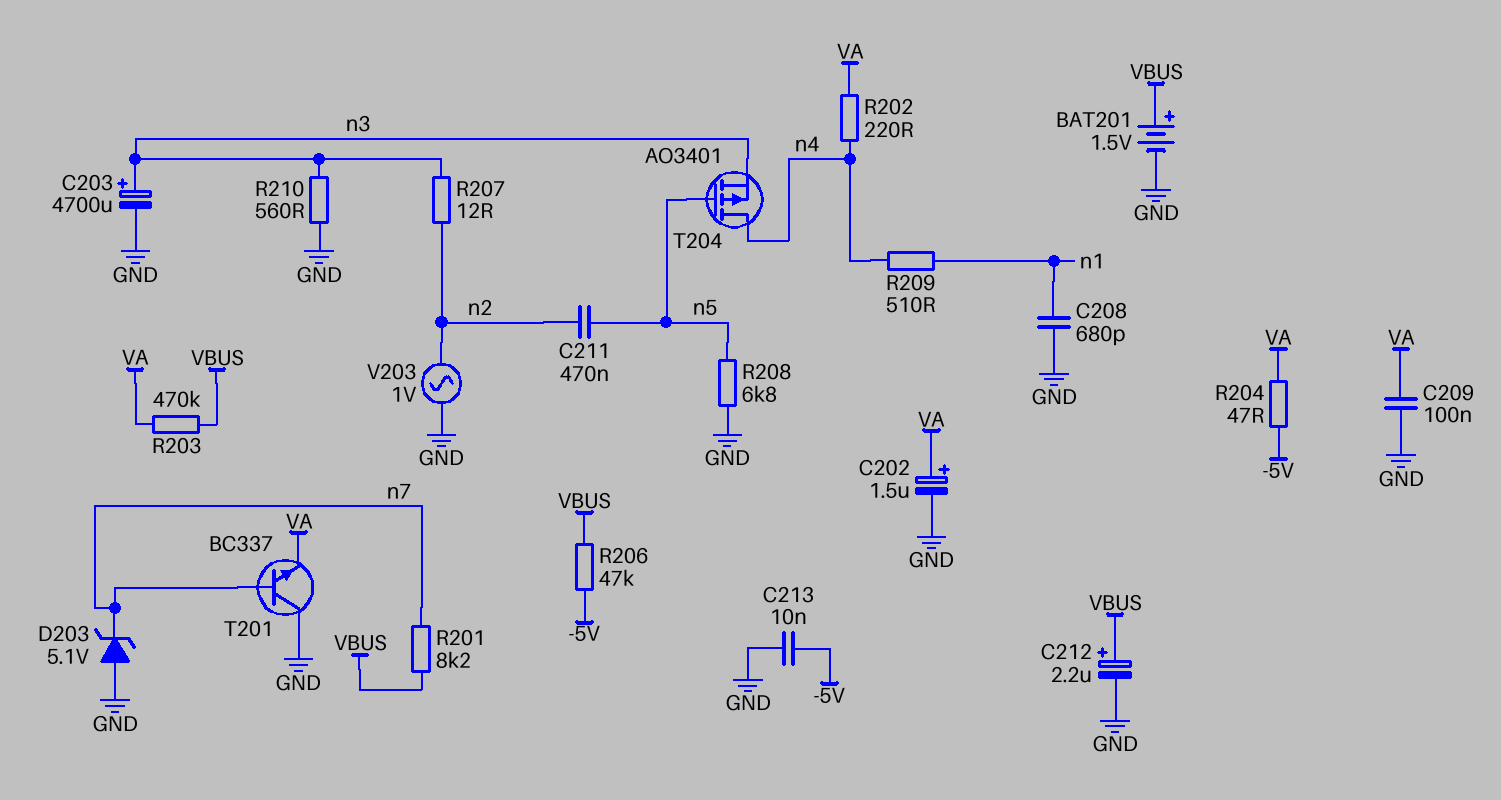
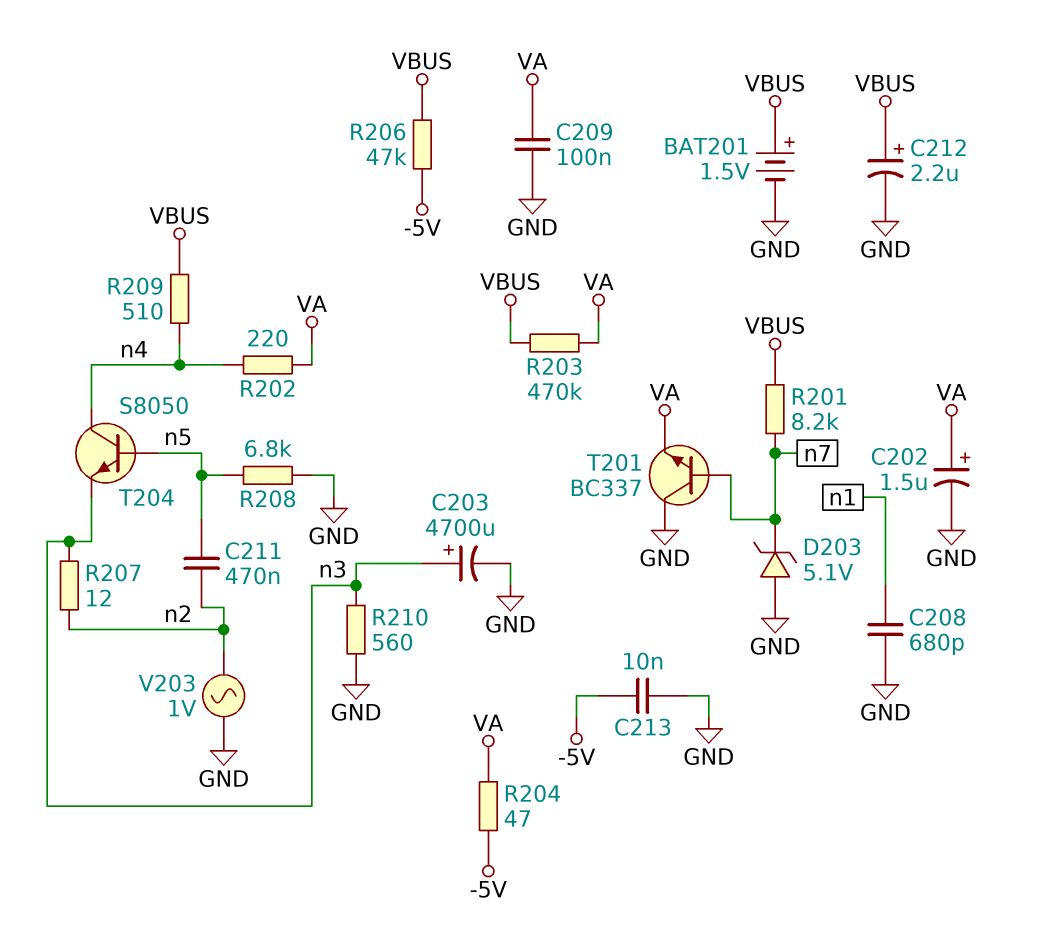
R209: 510 (n1, n4) -> 510 (VBUS, n4)
T204: PMOS AO3401 (G n5, D n4, S n3) -> NPN S8050 (B n5, C n4, E n3)

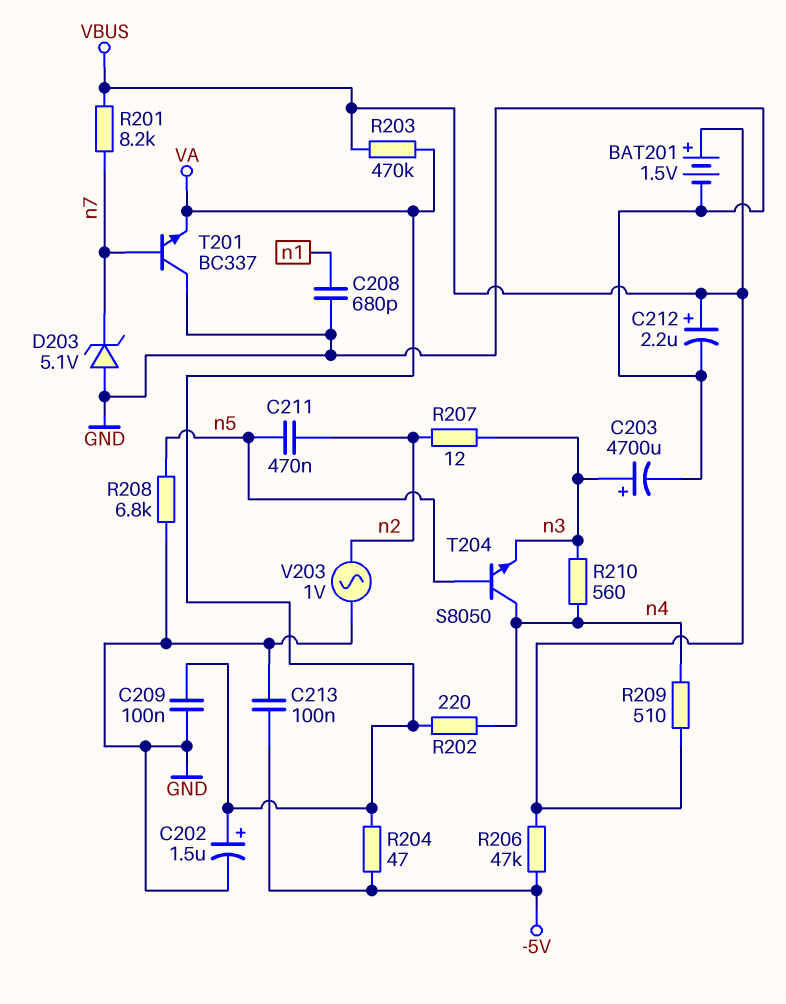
C213: 10nF (-5V, GND) -> 100nF (-5V, GND)
R210: 560 (GND, n3) -> 560 (n3, n4)

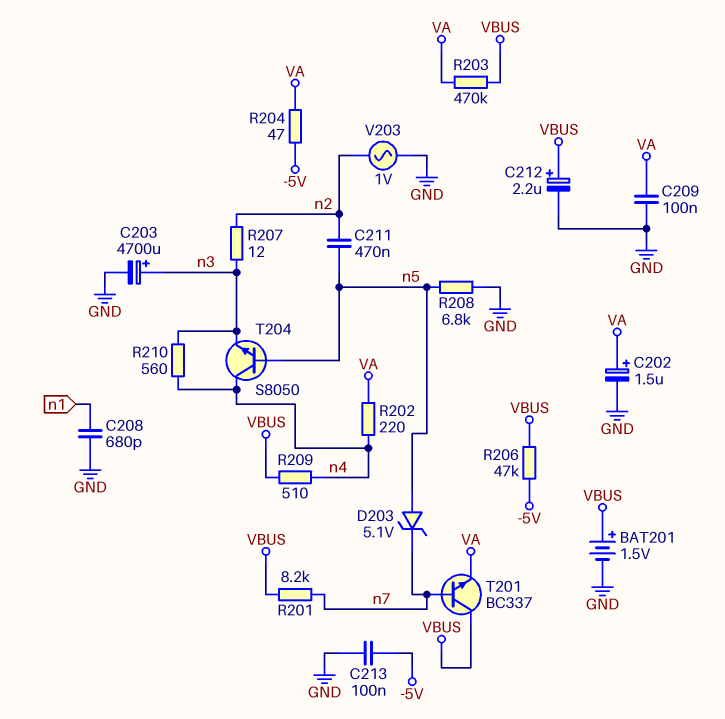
D203: zener 5.1V (A GND, K n7) -> zener 5.1V (A n5, K n7)
T201: NPN BC337 (B n7, C GND, E VA) -> NPN BC337 (B n7, C VBUS, E VA)

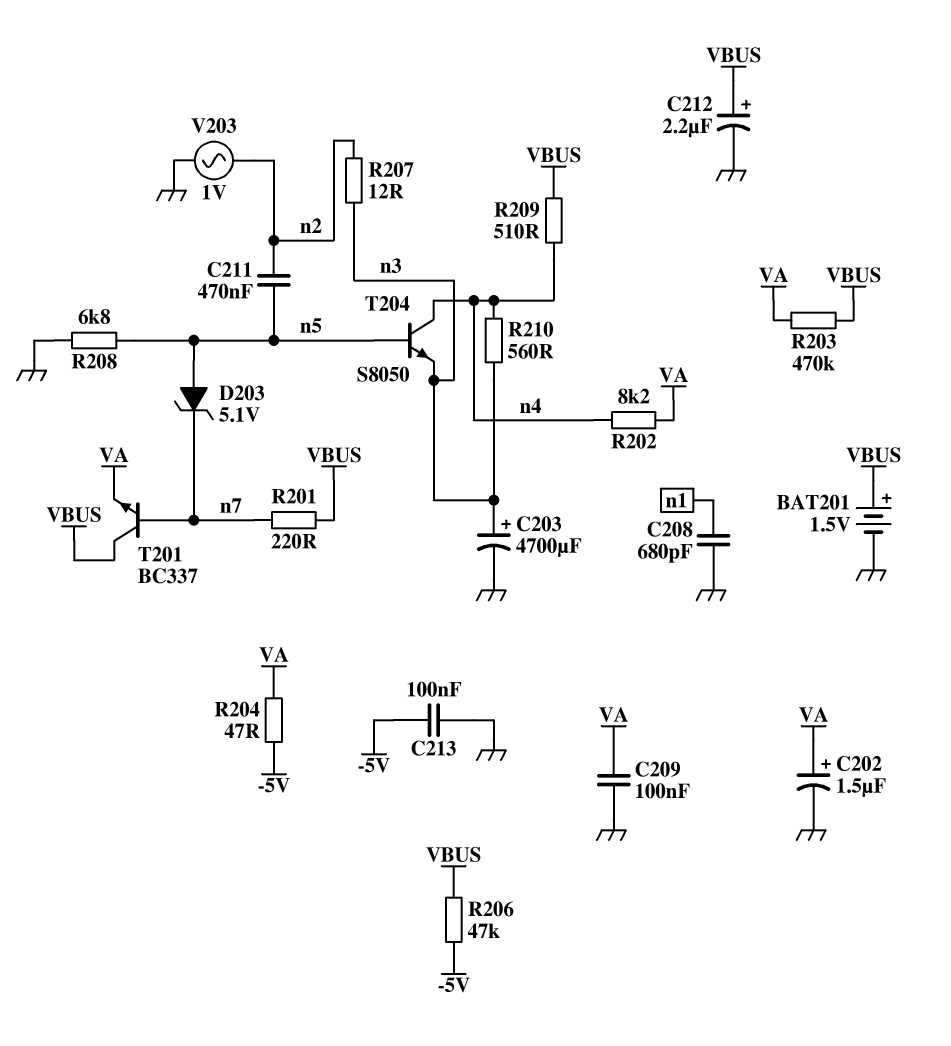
R201: 8.2k (VBUS, n7) -> 220 (VBUS, n7)
R202: 220 (VA, n4) -> 8.2k (VA, n4)

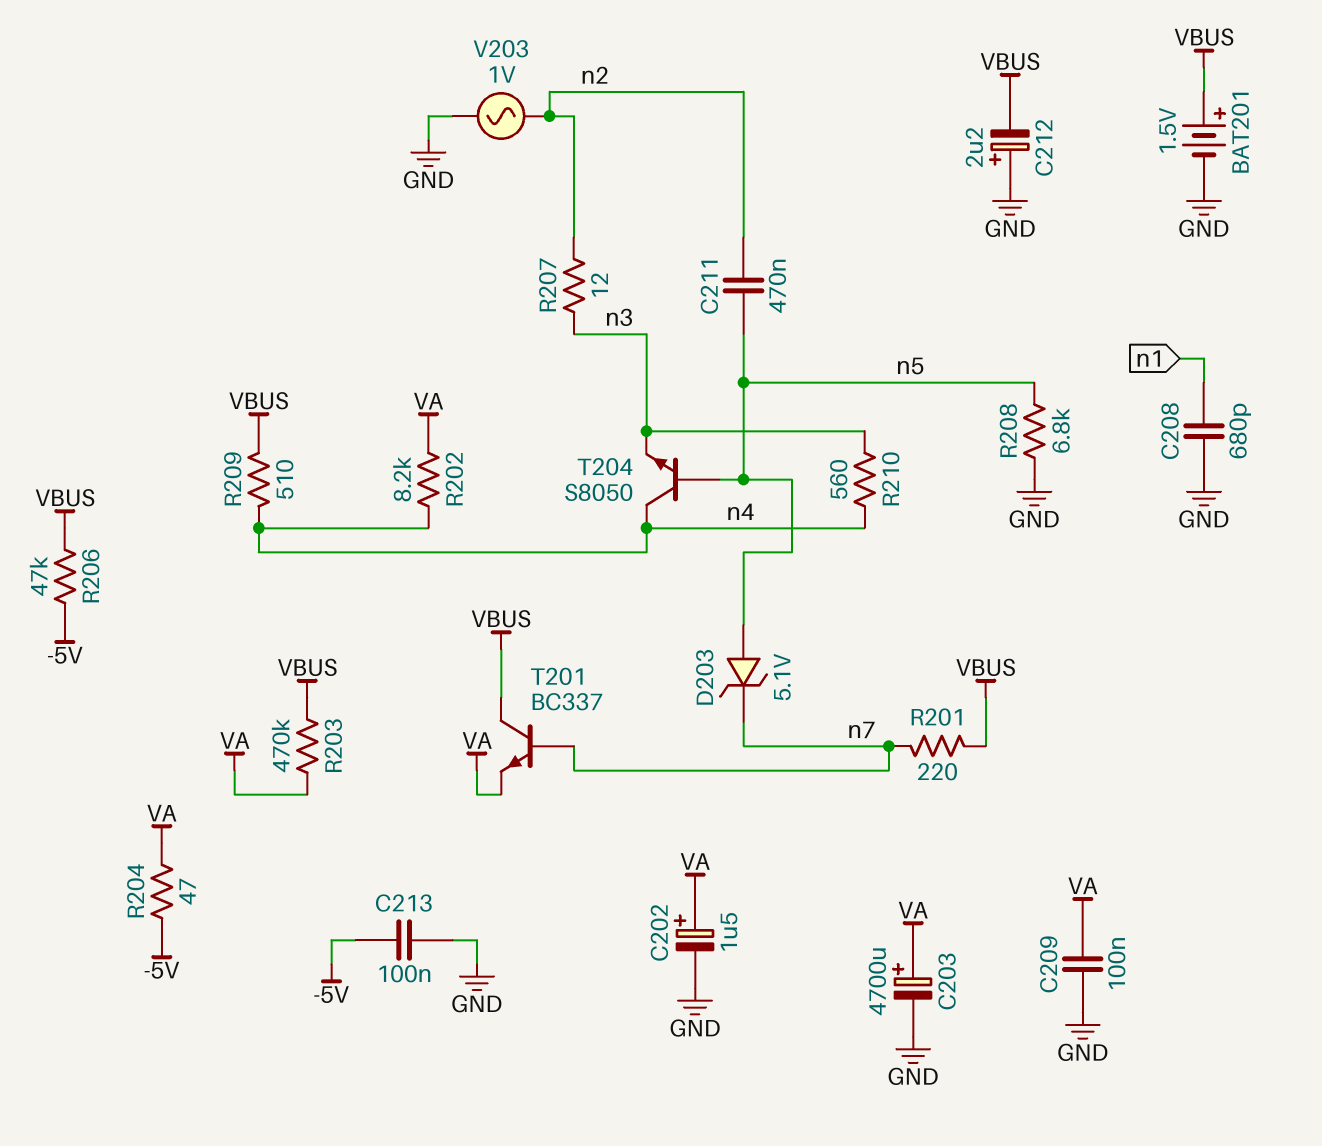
C203: 4700uF (plus n3, minus GND) -> 4700uF (plus VA, minus GND)
C212: 2.2uF (plus VBUS, minus GND) -> 2.2uF (plus GND, minus VBUS)

